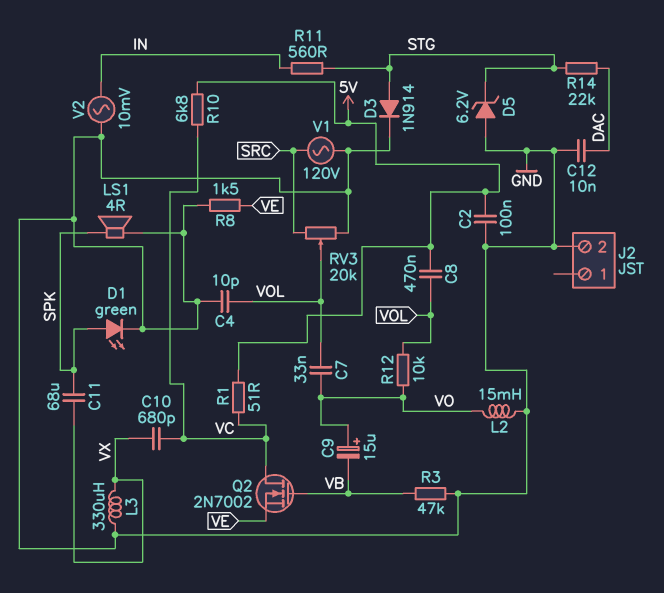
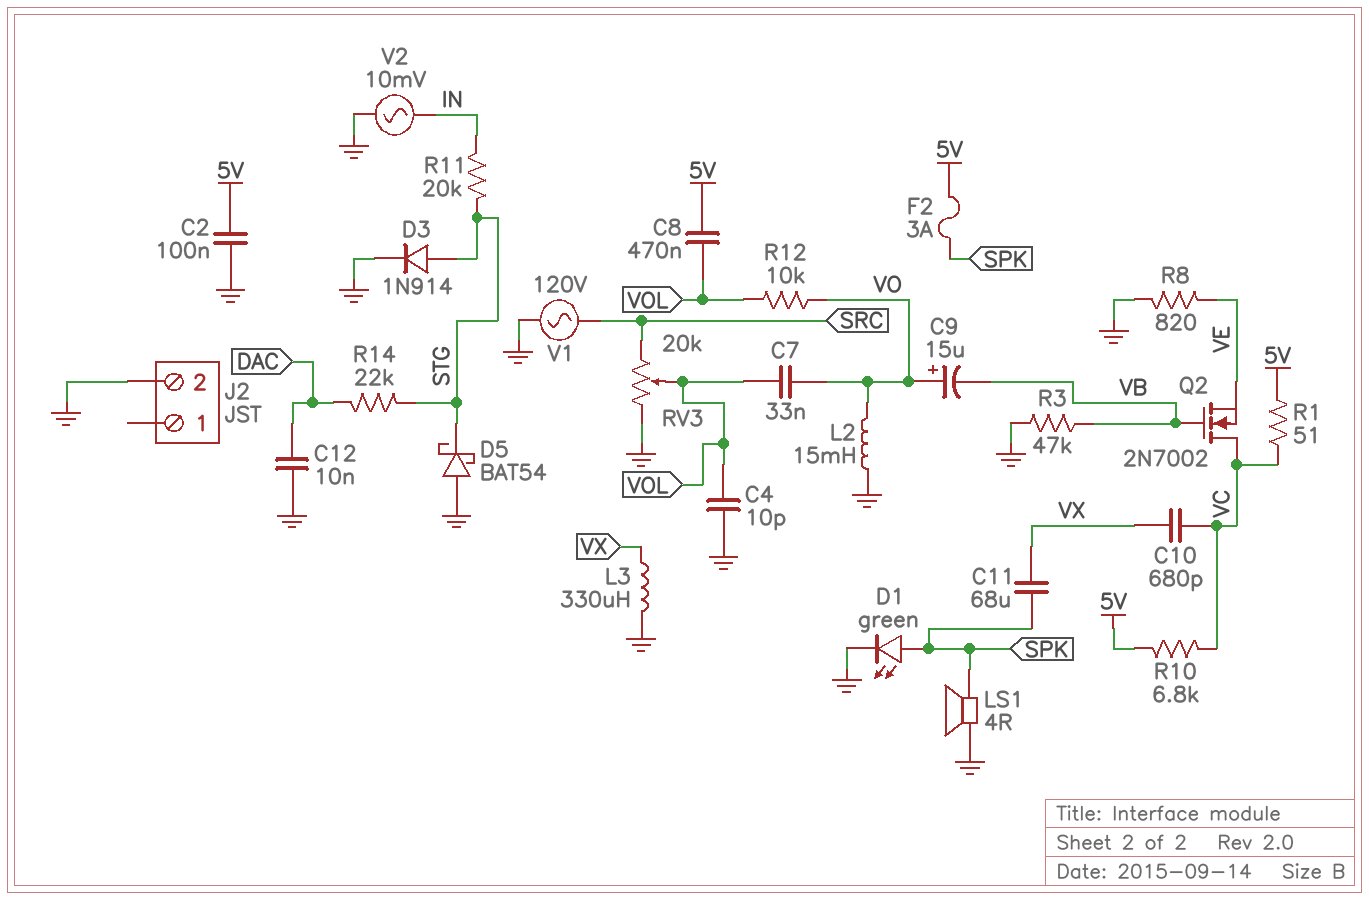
D5: zener 6.2V (A GND, K STG) -> schottky BAT54 (A GND, K STG)
F2: none -> 3A (5V, SPK)
R8: 1.5k (GND, VE) -> 820 (GND, VE)
R11: 560 (IN, STG) -> 20k (IN, STG)

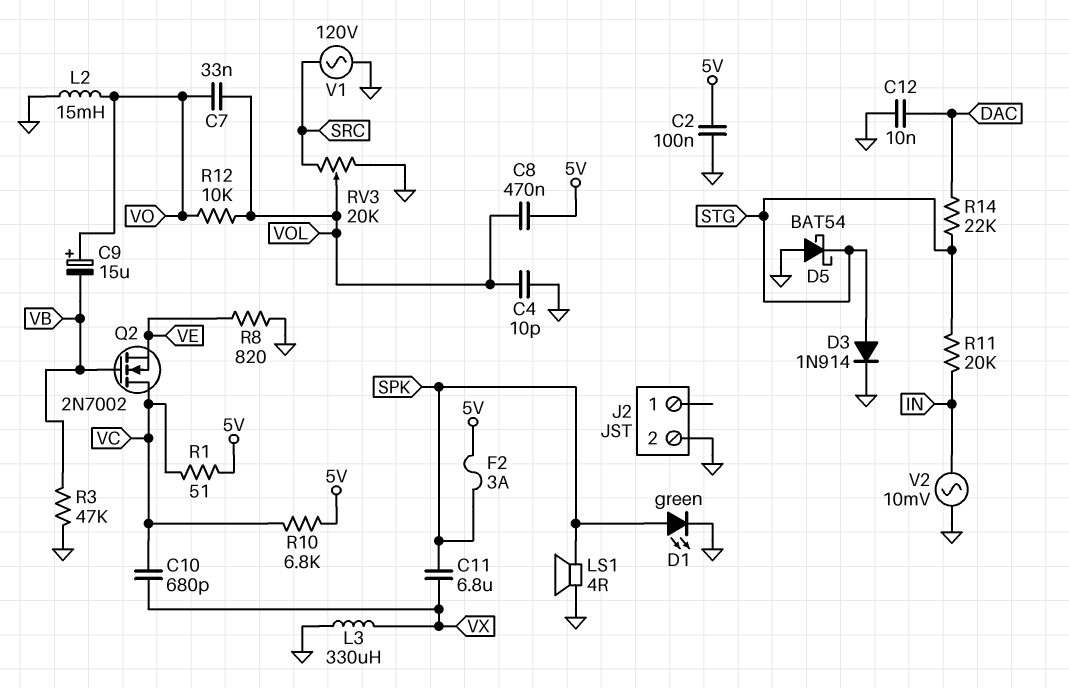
C11: 68uF (SPK, VX) -> 6.8uF (SPK, VX)

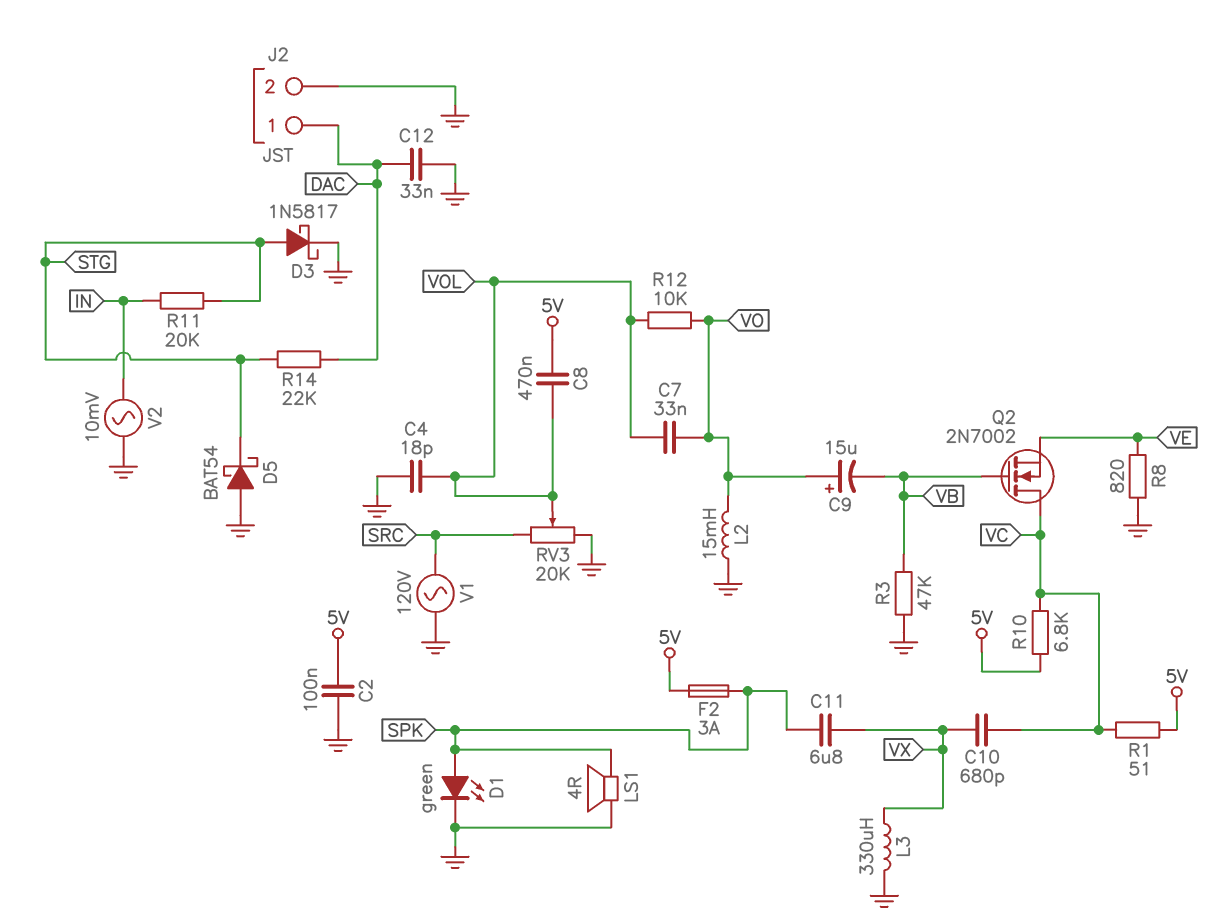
C4: 10pF (GND, VOL) -> 18pF (GND, VOL)
C12: 10nF (DAC, GND) -> 33nF (DAC, GND)
D3: diode 1N914 (A STG, K GND) -> schottky 1N5817 (A STG, K GND)
J2 pin 1: none -> DAC

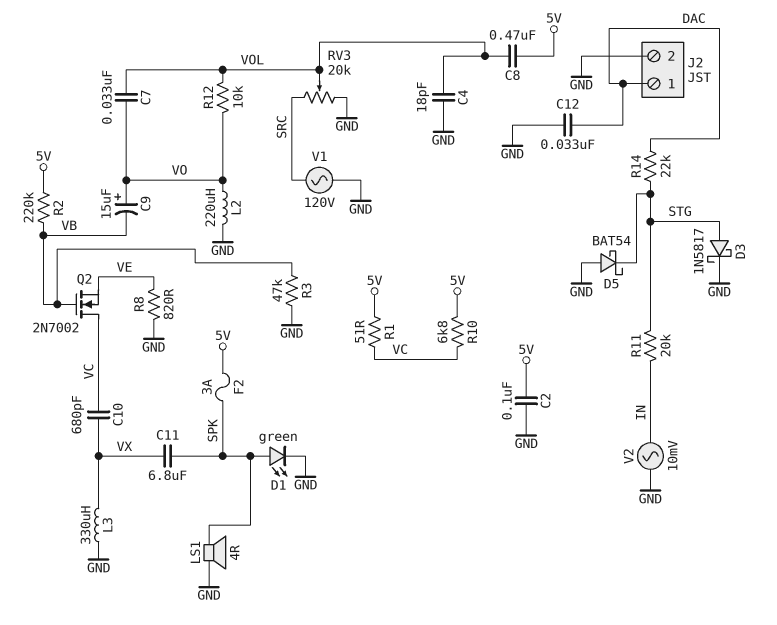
L2: 15mH (GND, VO) -> 220uH (GND, VO)
R2: none -> 220k (5V, VB)

